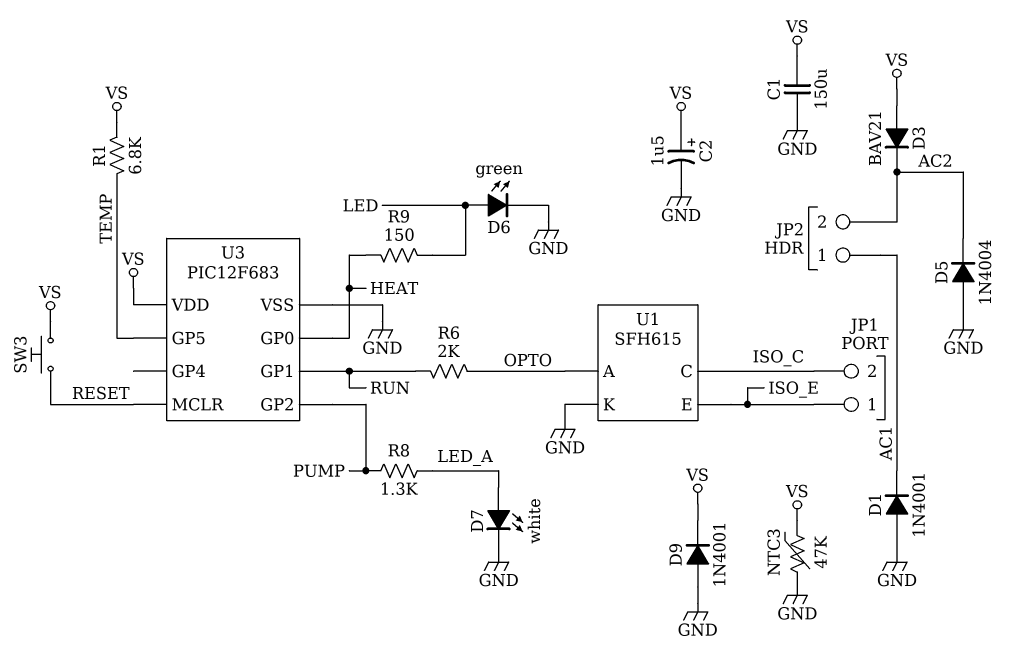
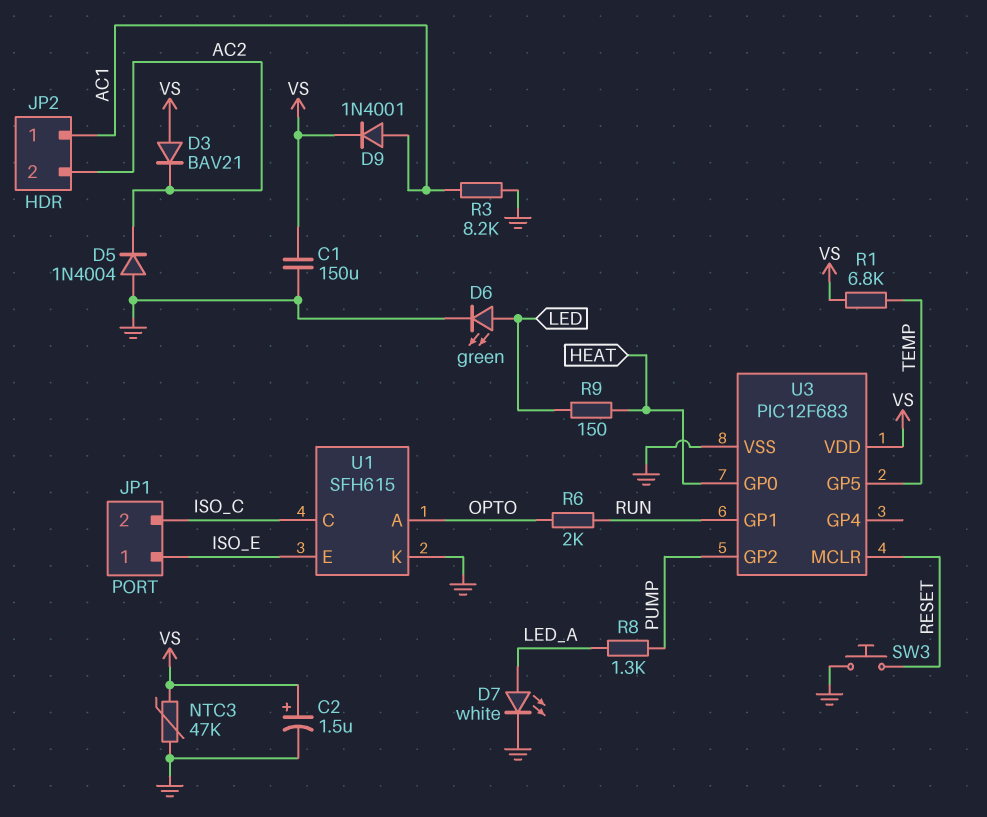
D1: diode 1N4001 (A GND, K AC1) -> none
D9: diode 1N4001 (A GND, K VS) -> diode 1N4001 (A AC1, K VS)
R3: none -> 8.2k (AC1, GND)
SW3: button (RESET, VS) -> button (GND, RESET)

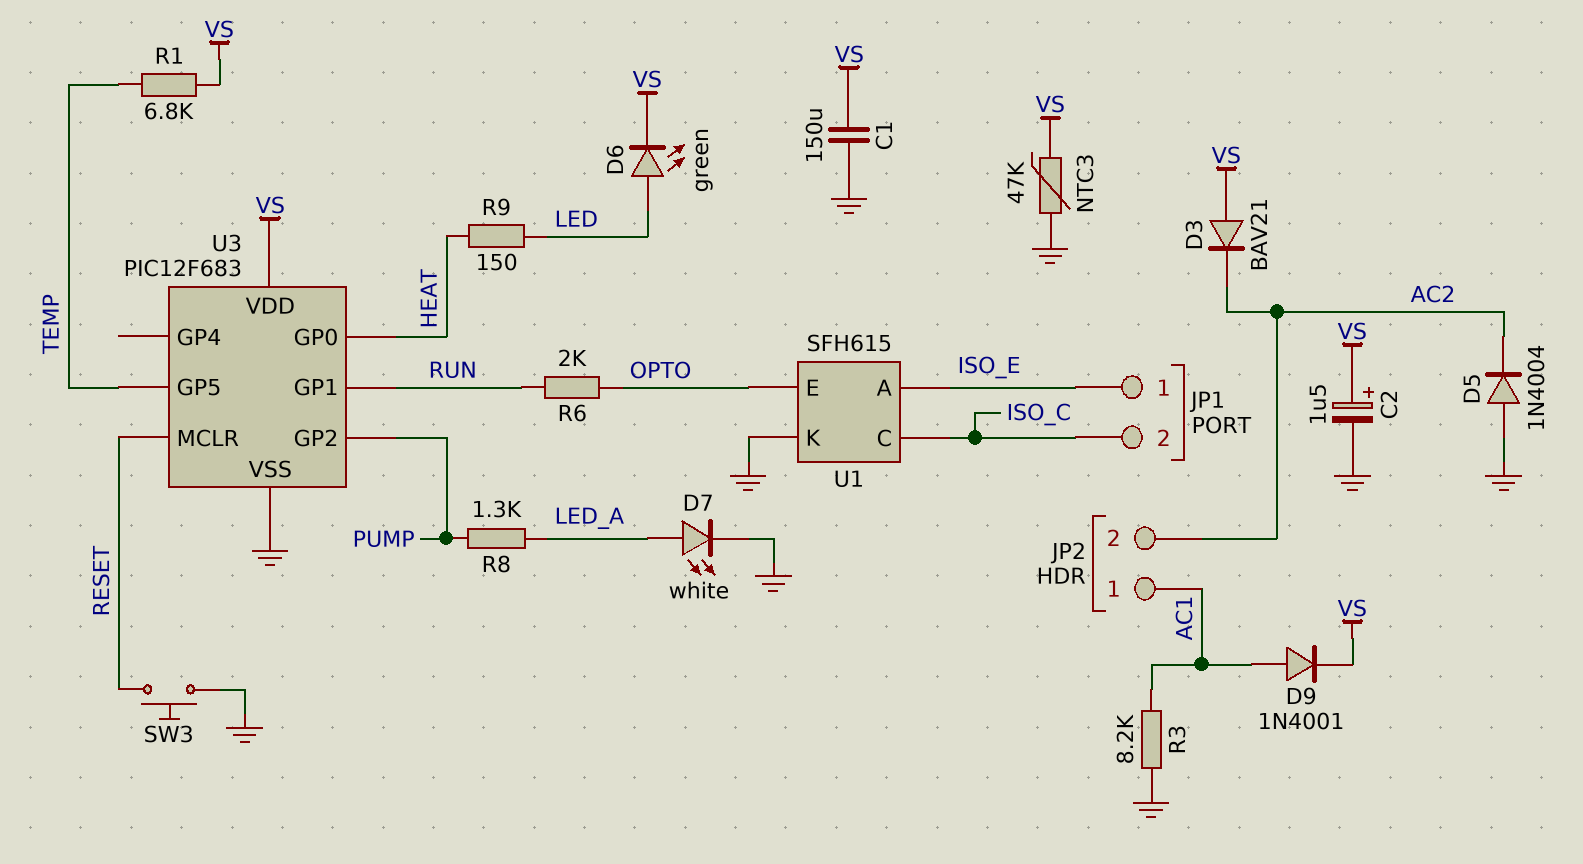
D6: LED green (A LED, K GND) -> LED green (A LED, K VS)
U1 pin A: OPTO -> ISO_E
U1 pin E: ISO_E -> OPTO

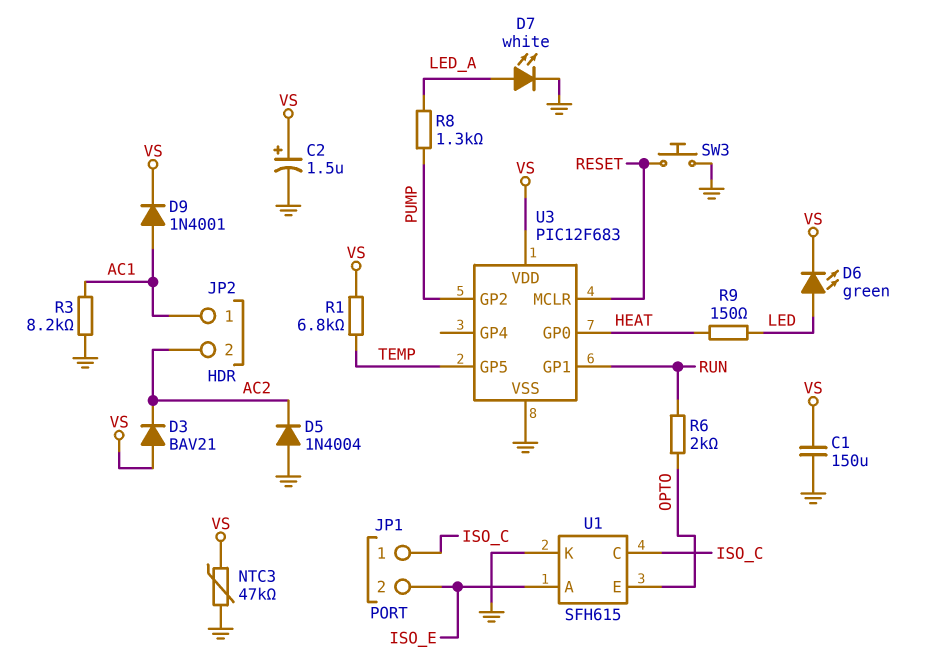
JP1 pin 1: ISO_E -> ISO_C
JP1 pin 2: ISO_C -> ISO_E

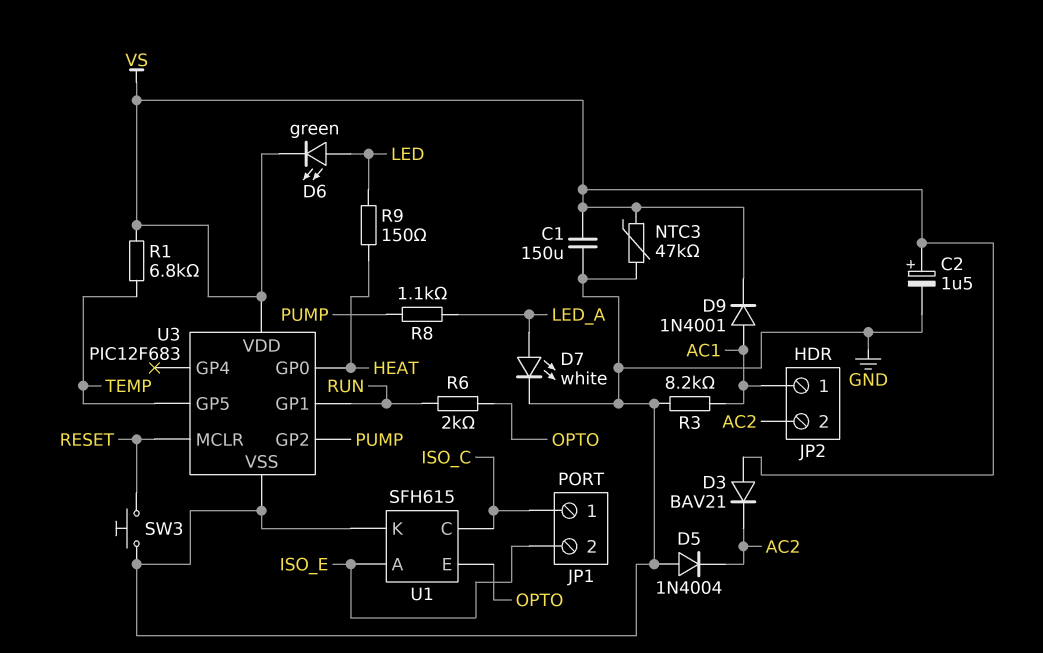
R8: 1.3k (LED_A, PUMP) -> 1.1k (LED_A, PUMP)

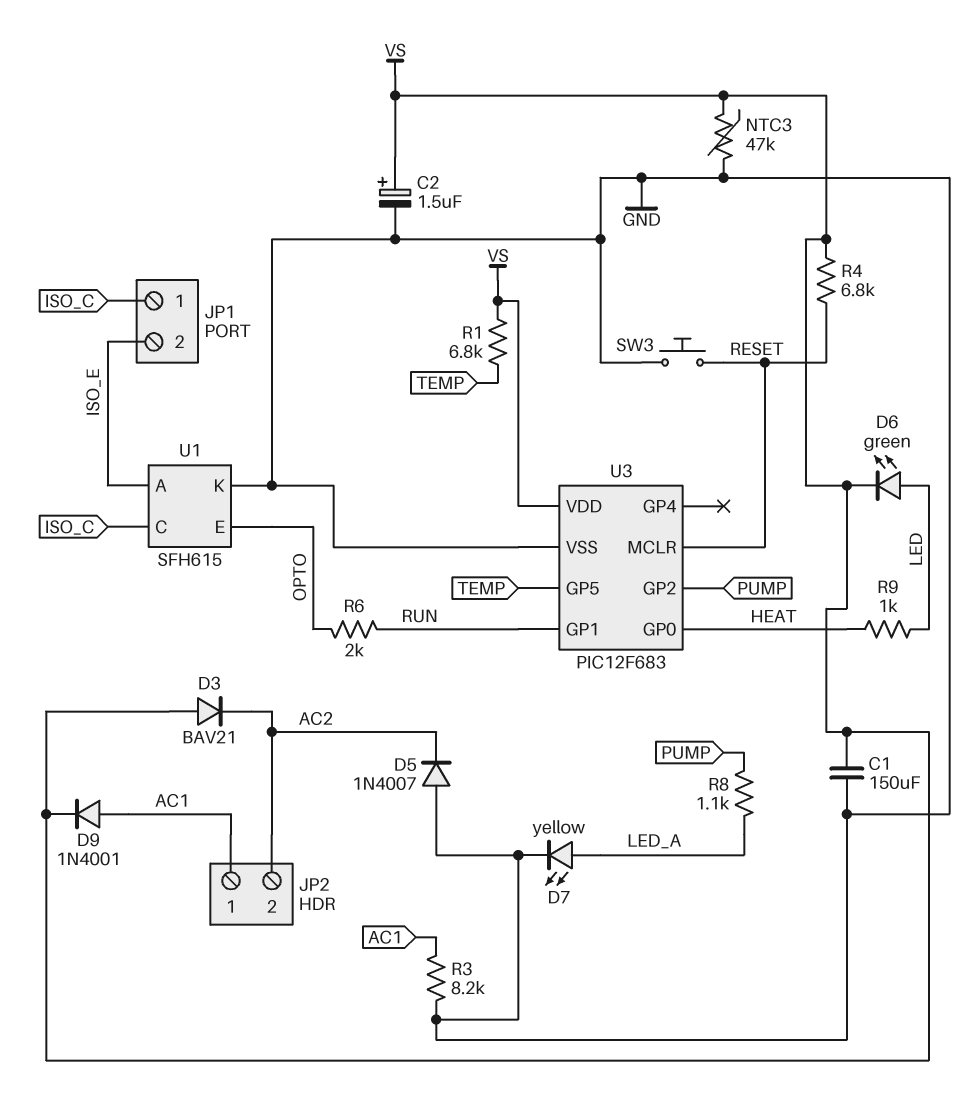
D5: diode 1N4004 (A GND, K AC2) -> diode 1N4007 (A GND, K AC2)
D7: LED white (A LED_A, K GND) -> LED yellow (A LED_A, K GND)
R4: none -> 6.8k (RESET, VS)
R9: 150 (HEAT, LED) -> 1k (HEAT, LED)

